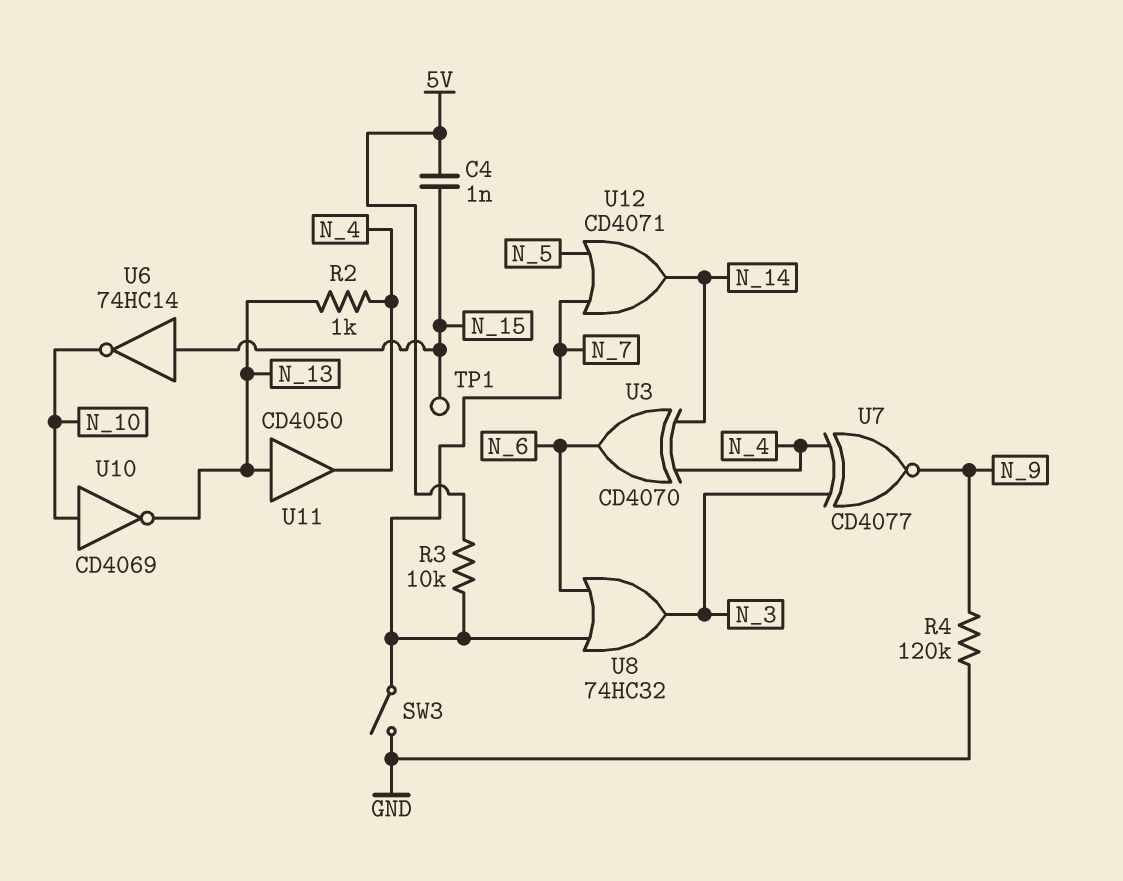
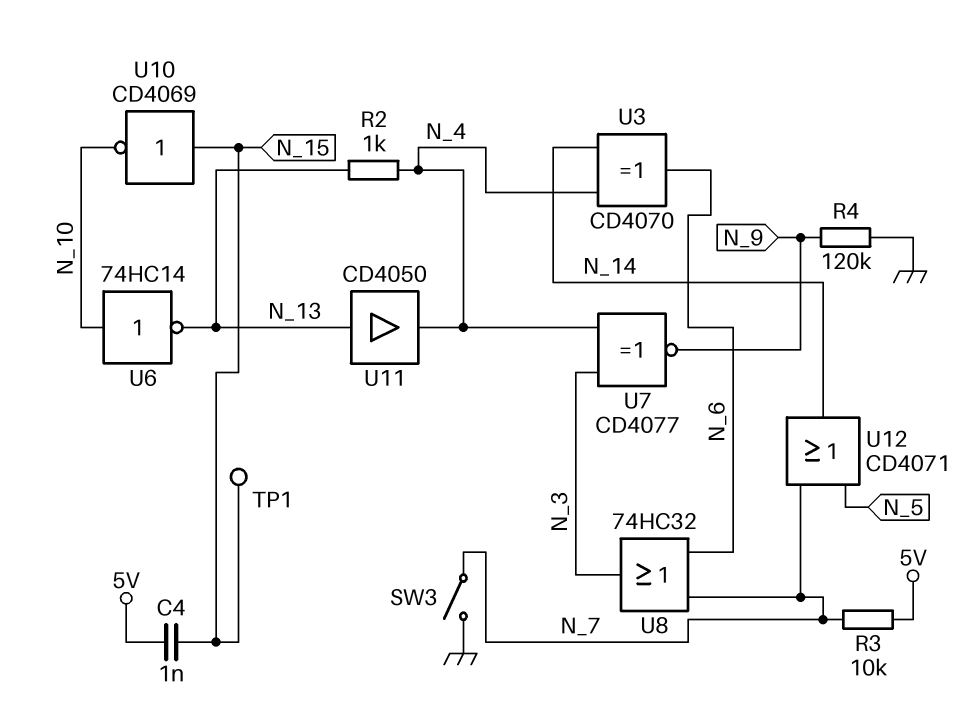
U6: NOT 74HC14 (in N_15, out N_10) -> NOT 74HC14 (in N_10, out N_13)
U10: NOT CD4069 (in N_10, out N_13) -> NOT CD4069 (in N_15, out N_10)

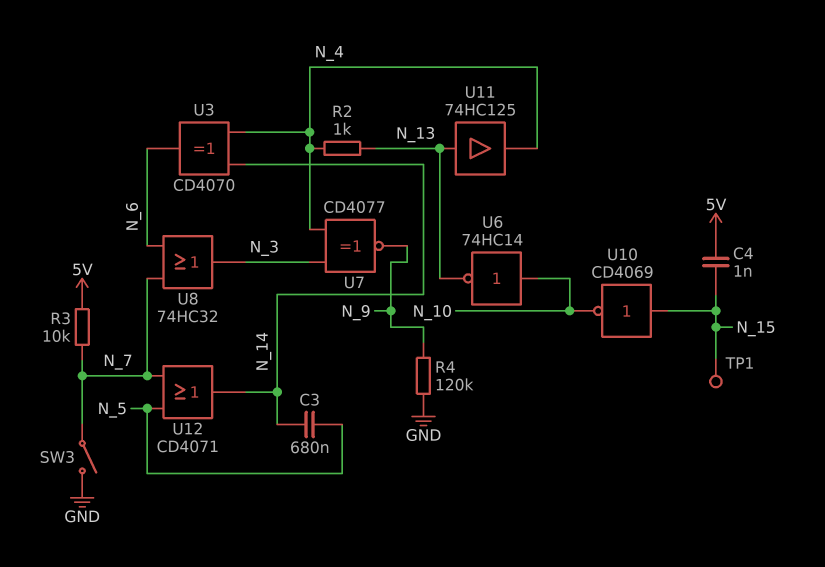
C3: none -> 680nF (N_5, N_14)
U11: buffer CD4050 (in N_13, out N_4) -> buffer 74HC125 (in N_13, out N_4)

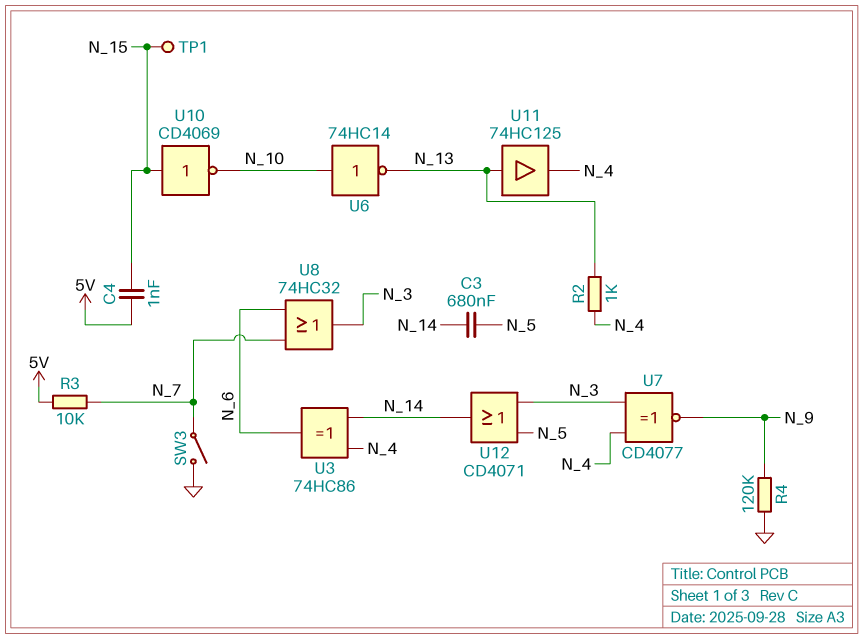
U3: XOR CD4070 (in N_4, in N_14, out N_6) -> XOR 74HC86 (in N_4, in N_14, out N_6)
U12: OR CD4071 (in N_5, in N_7, out N_14) -> OR CD4071 (in N_3, in N_5, out N_14)

